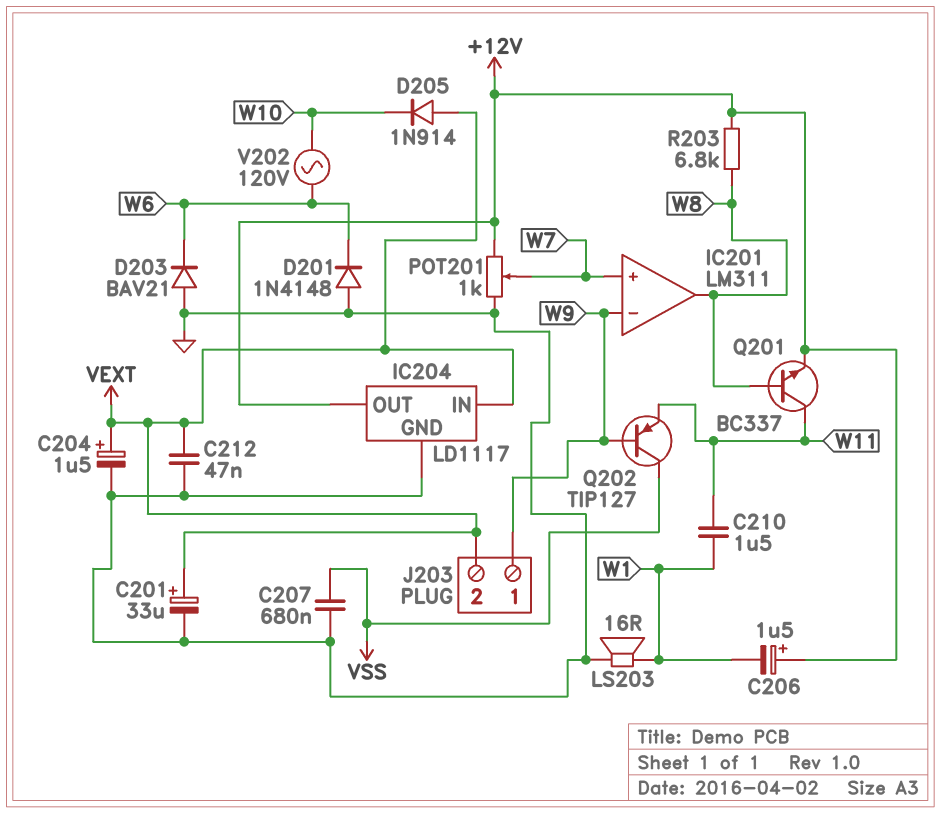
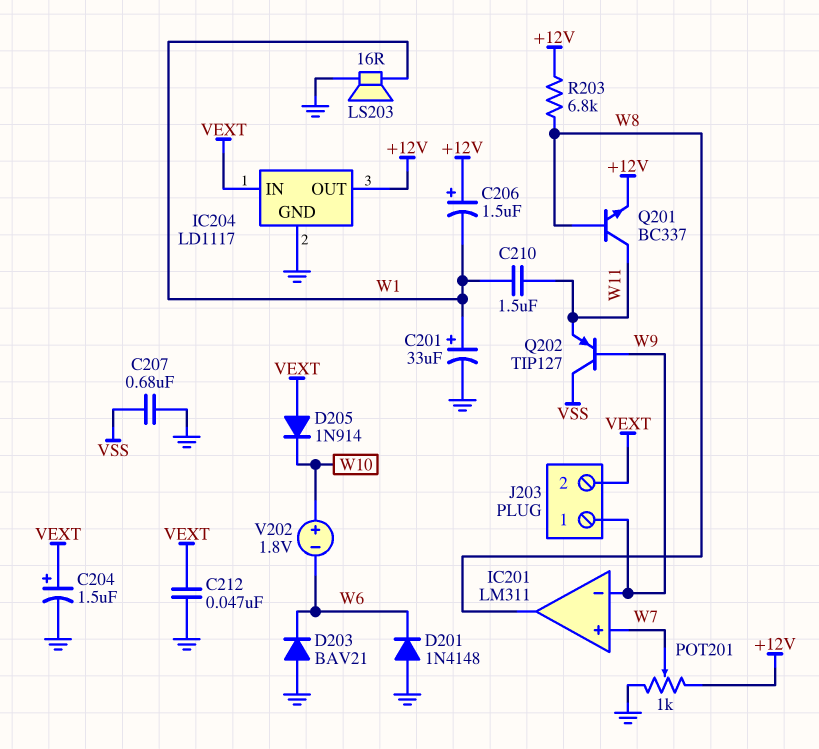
C201: 33uF (plus VEXT, minus GND) -> 33uF (plus W1, minus GND)
V202: AC 120V (W6, W10) -> 1.8V (plus W10, minus W6)

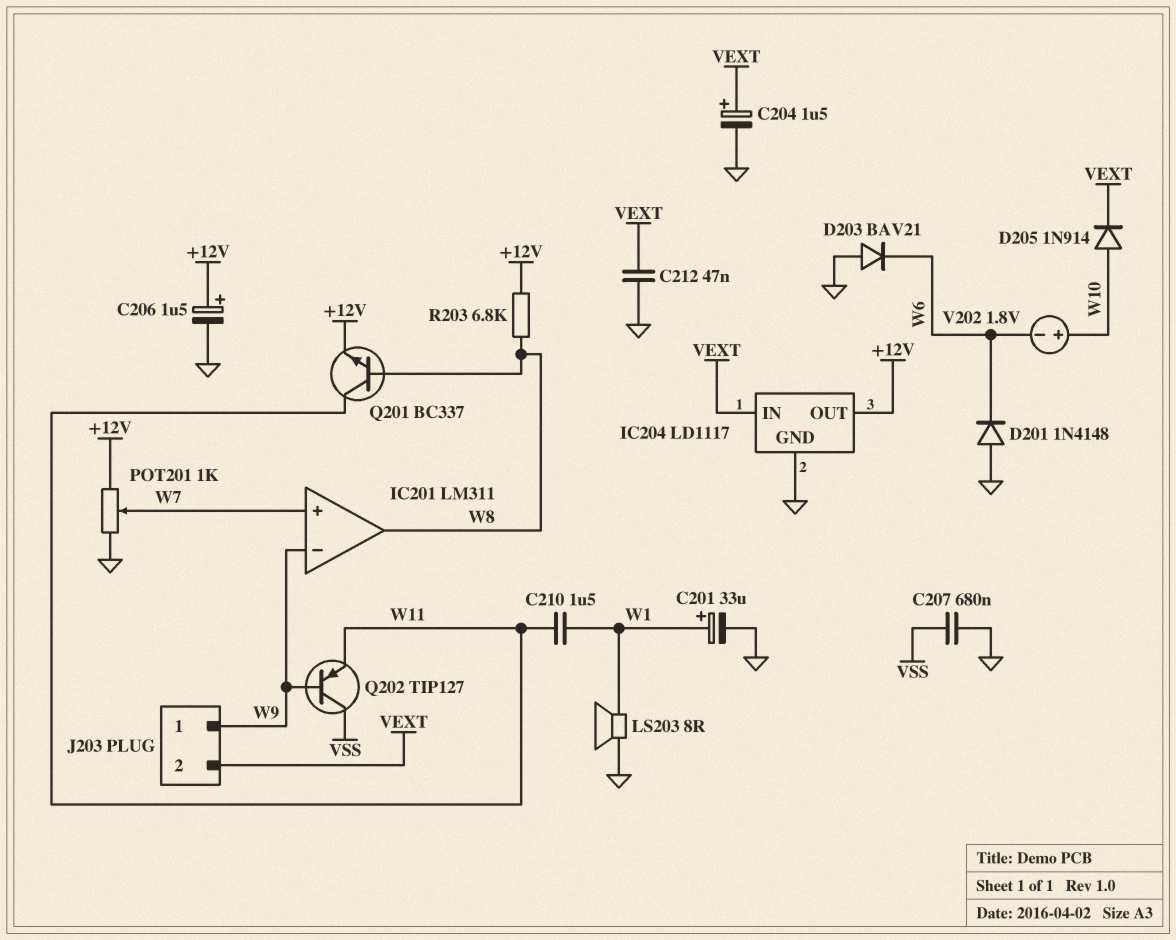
C206: 1.5uF (plus +12V, minus W1) -> 1.5uF (plus +12V, minus GND)
D205: diode 1N914 (A VEXT, K W10) -> diode 1N914 (A W10, K VEXT)
LS203: speaker 16R (GND, W1) -> speaker 8R (GND, W1)

